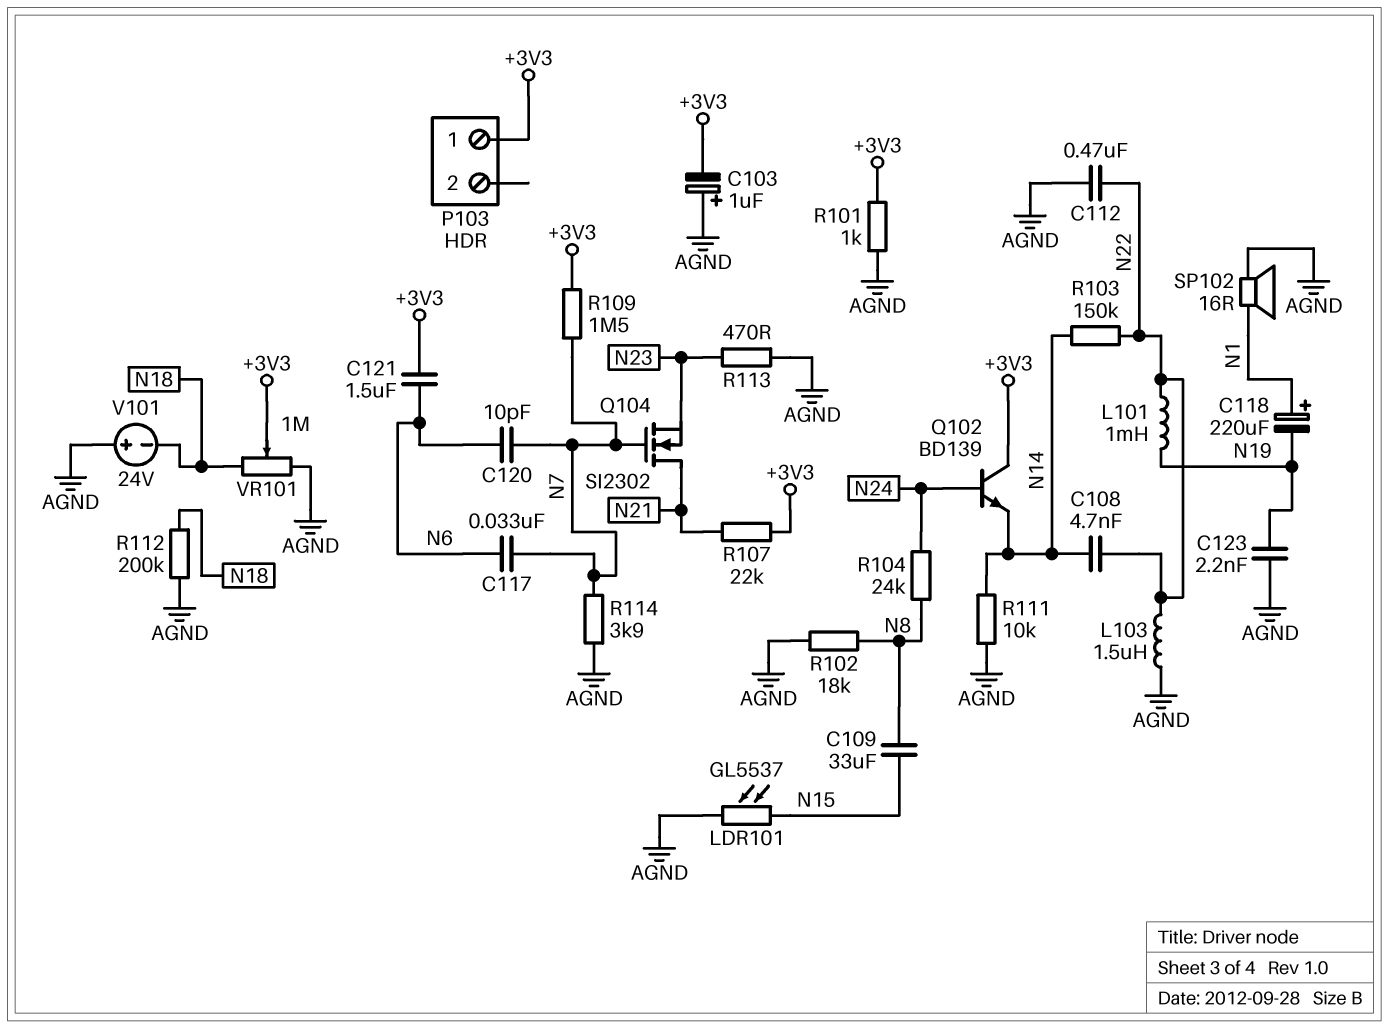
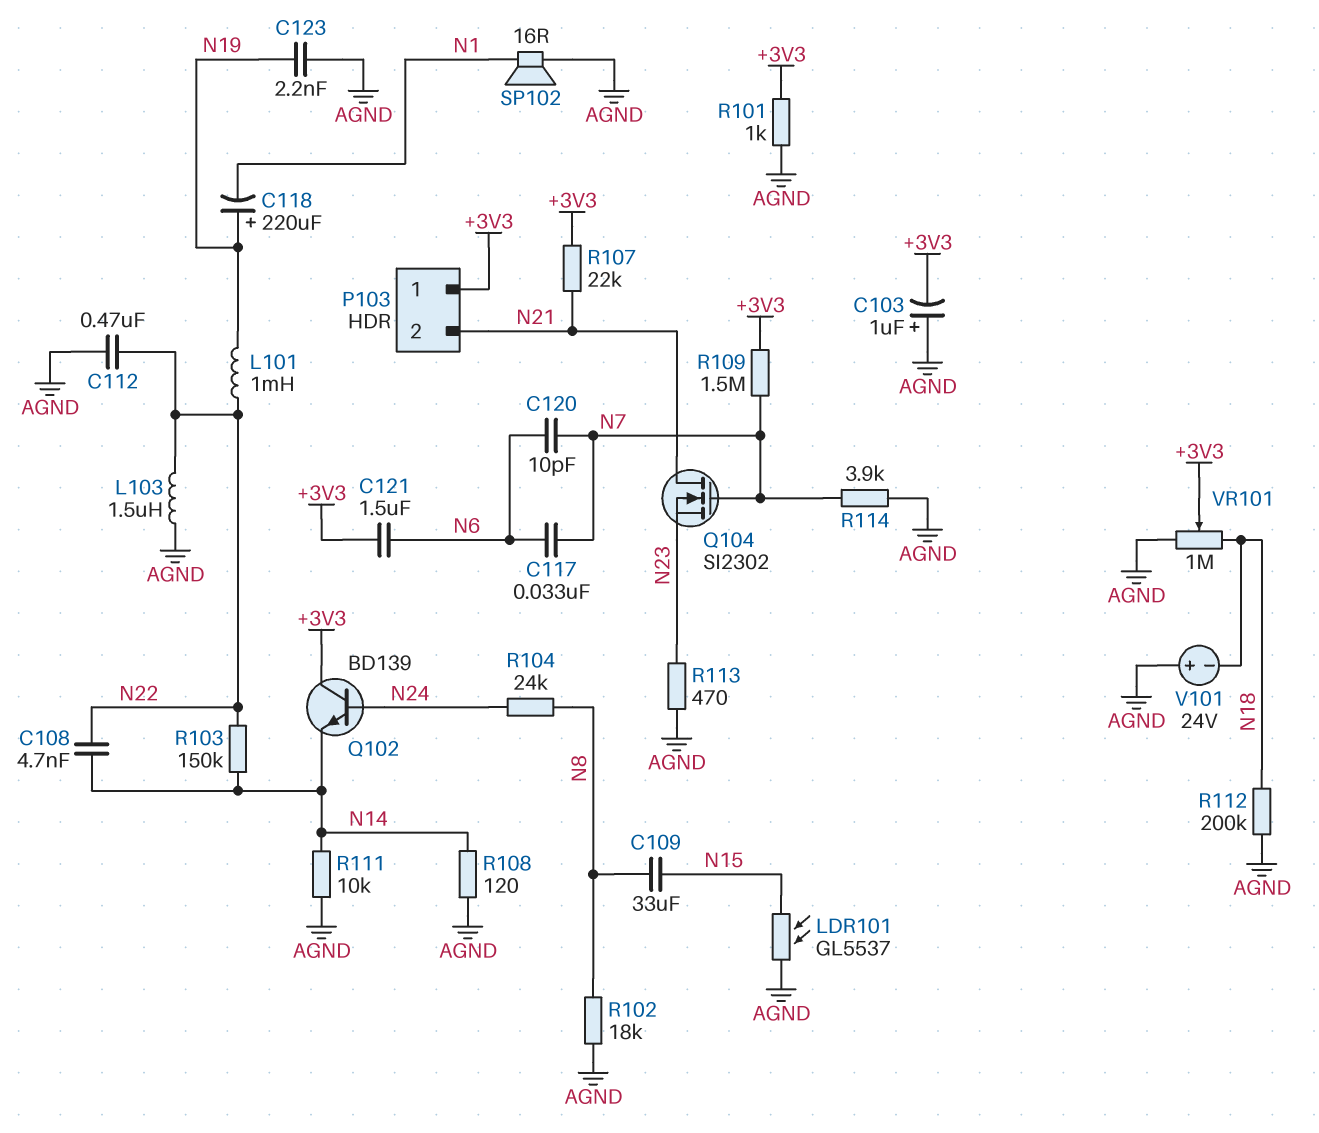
C118: 220uF (plus N1, minus N19) -> 220uF (plus N19, minus N1)
P103 pin 2: none -> N21
R108: none -> 120 (AGND, N14)

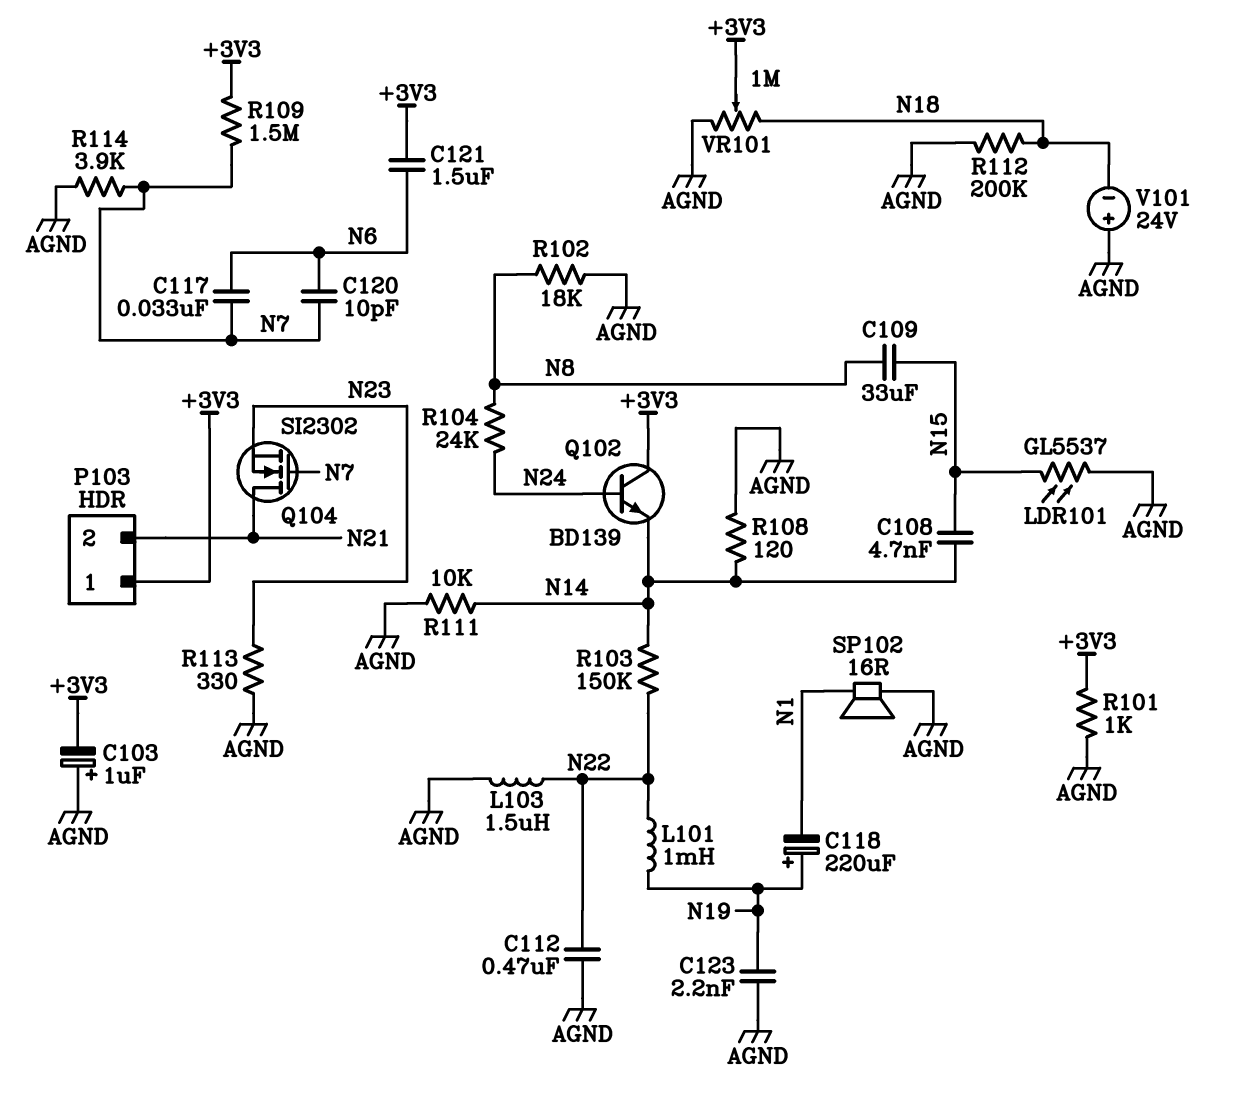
C108: 4.7nF (N14, N22) -> 4.7nF (N14, N15)
R107: 22k (+3V3, N21) -> none
R113: 470 (AGND, N23) -> 330 (AGND, N23)

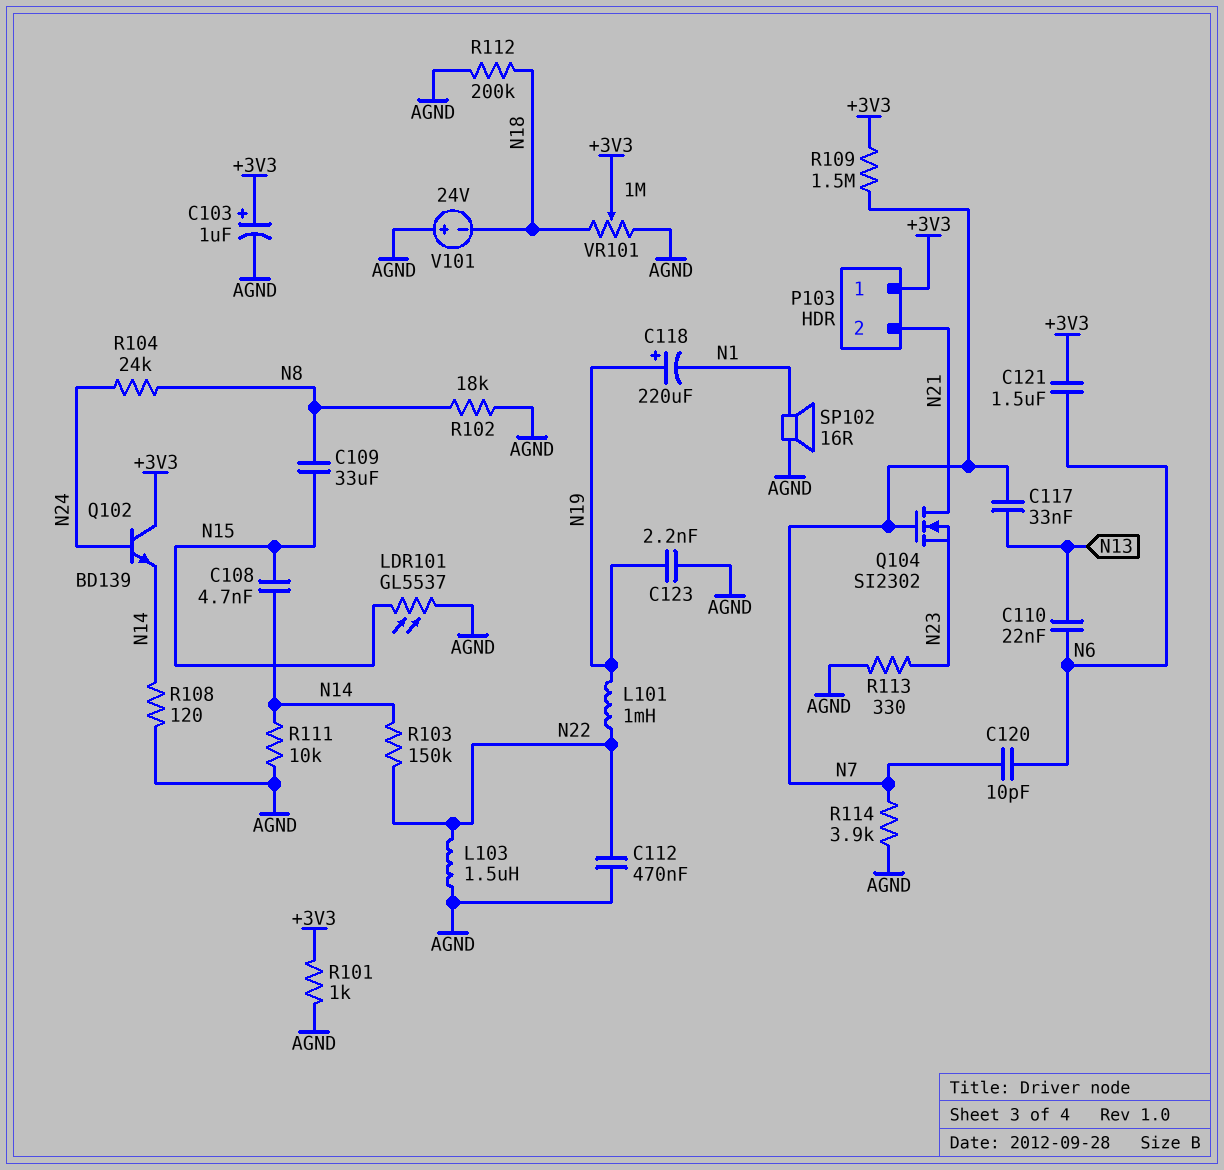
C103: 1uF (plus AGND, minus +3V3) -> 1uF (plus +3V3, minus AGND)
C110: none -> 22nF (N6, N13)
C117: 33nF (N6, N7) -> 33nF (N7, N13)

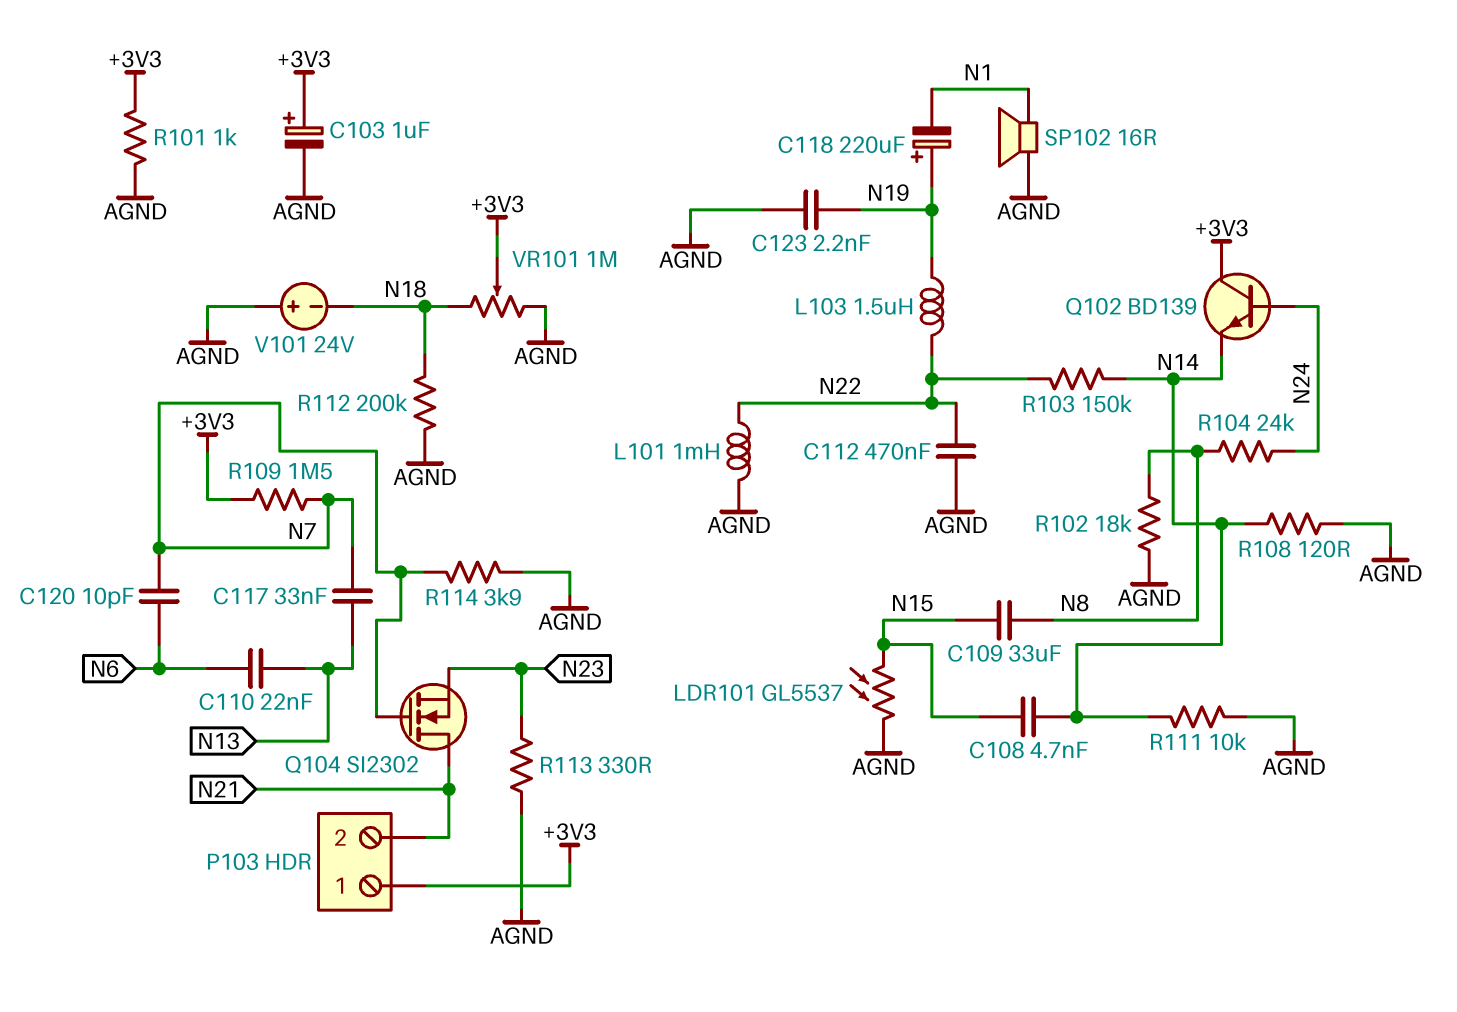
C121: 1.5uF (+3V3, N6) -> none
L101: 1mH (N19, N22) -> 1mH (AGND, N22)
L103: 1.5uH (AGND, N22) -> 1.5uH (N19, N22)

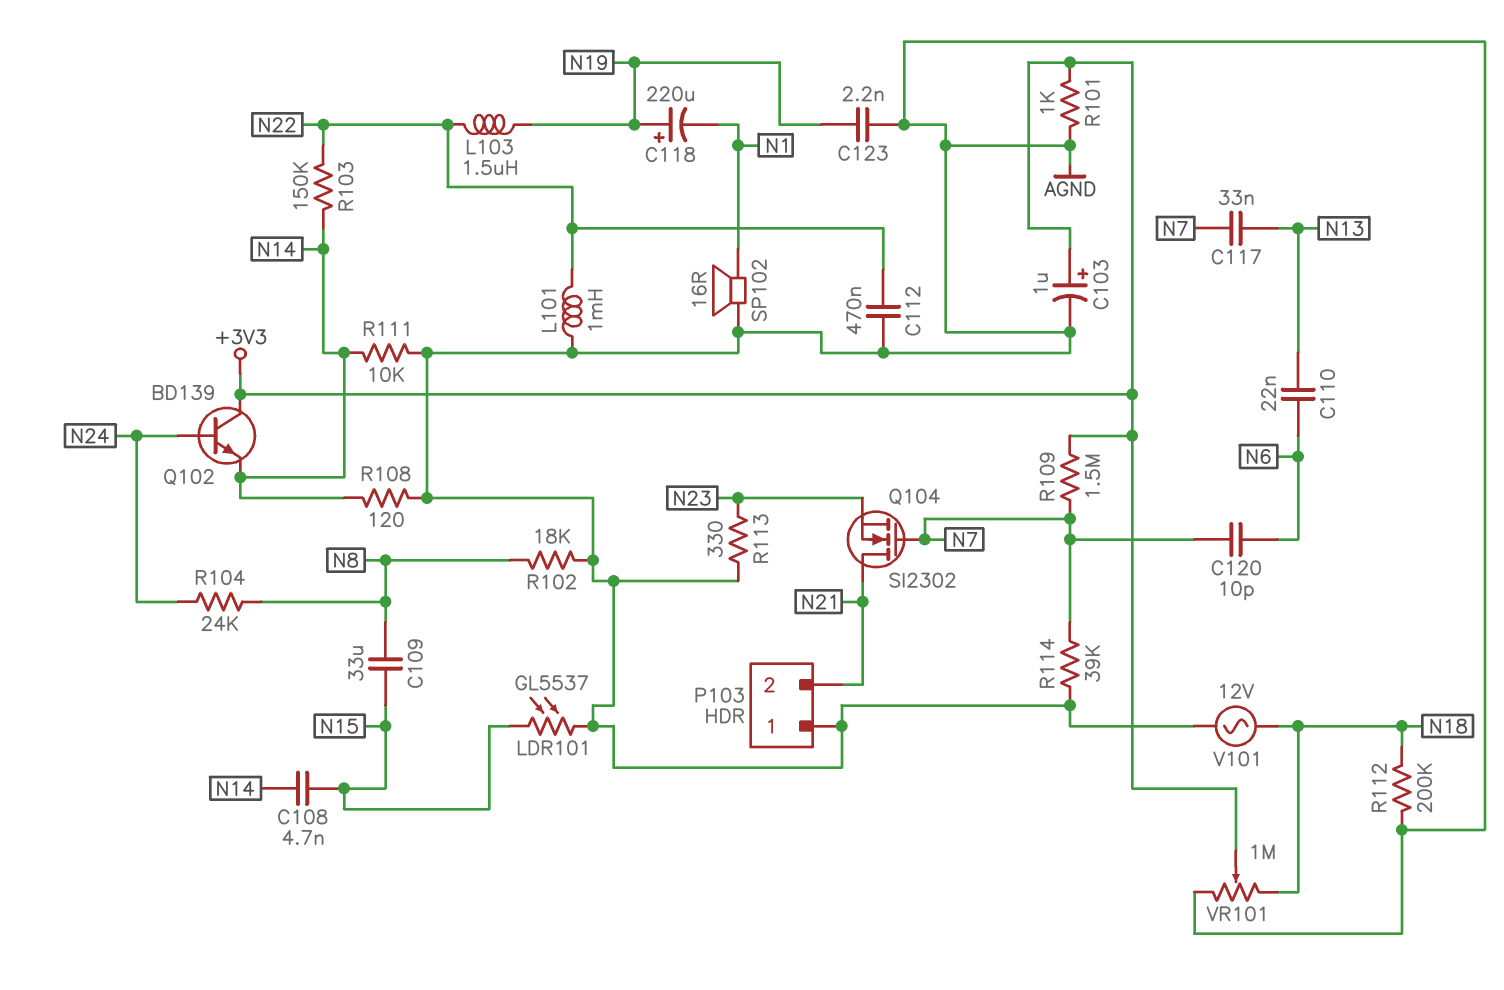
P103 pin 1: +3V3 -> AGND
R114: 3.9k (AGND, N7) -> 39k (AGND, N7)
V101: 24V (plus AGND, minus N18) -> AC 12V (AGND, N18)

